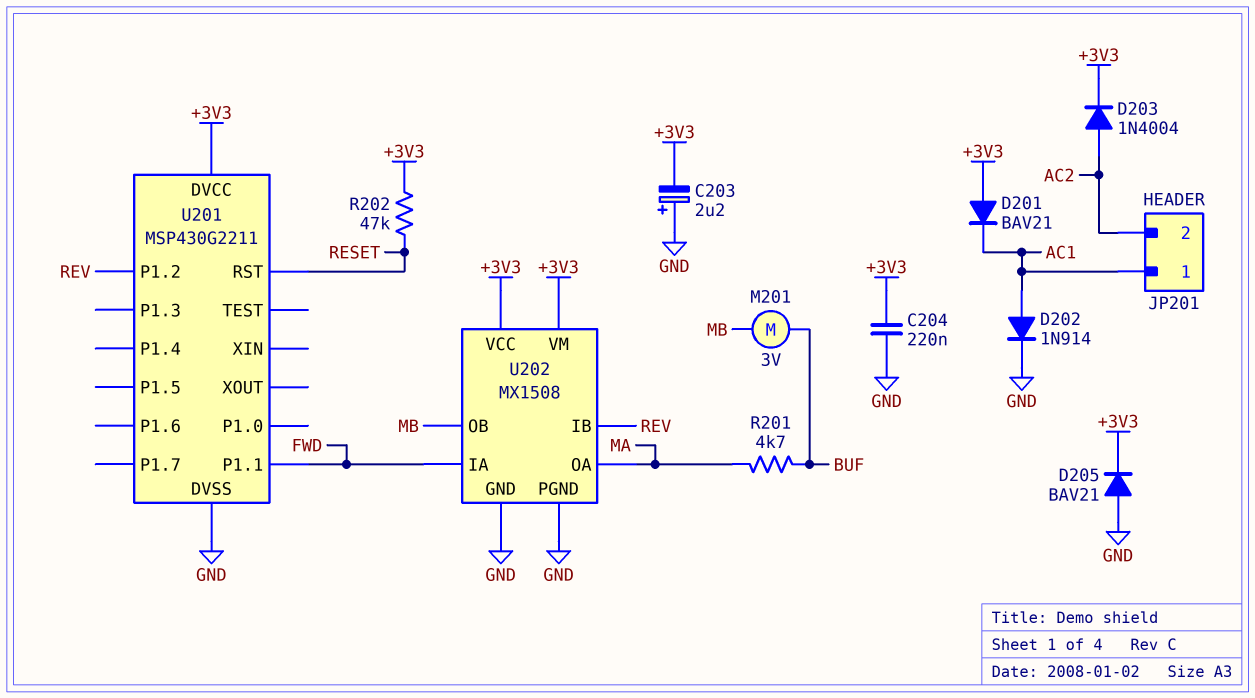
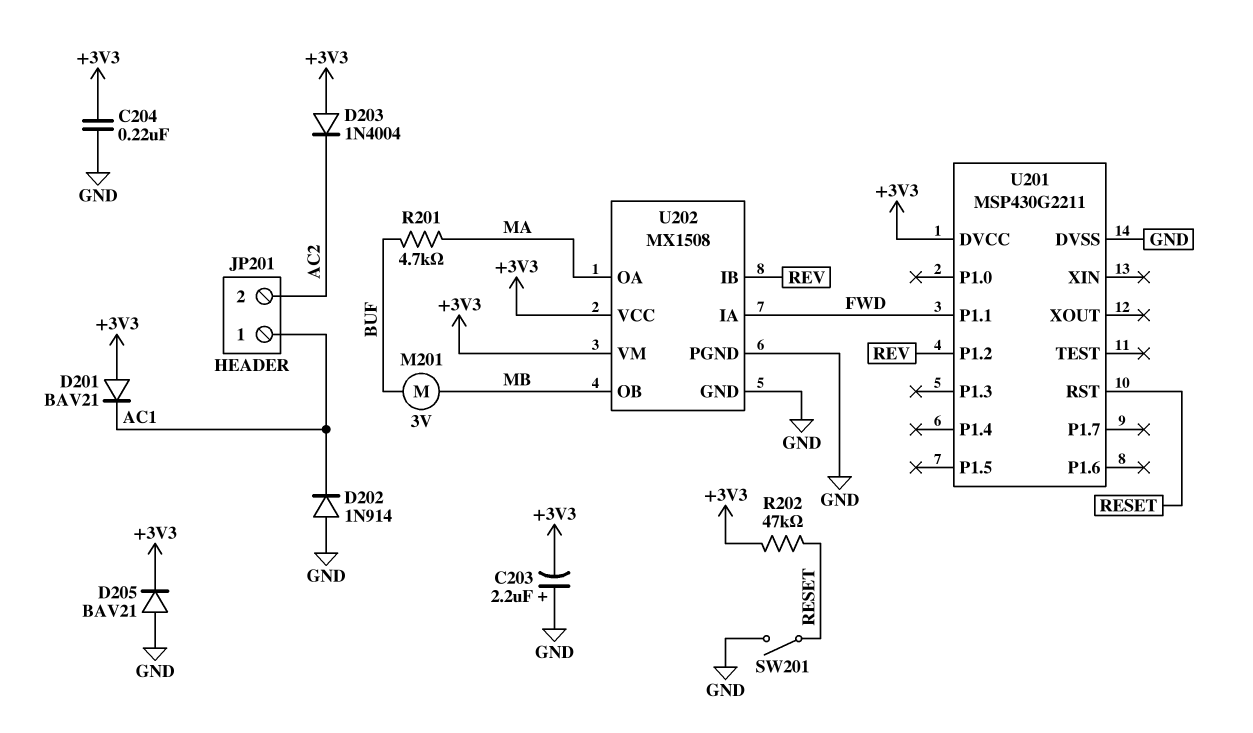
D202: diode 1N914 (A AC1, K GND) -> diode 1N914 (A GND, K AC1)
D203: diode 1N4004 (A AC2, K +3V3) -> diode 1N4004 (A +3V3, K AC2)
SW201: none -> switch (GND, RESET)

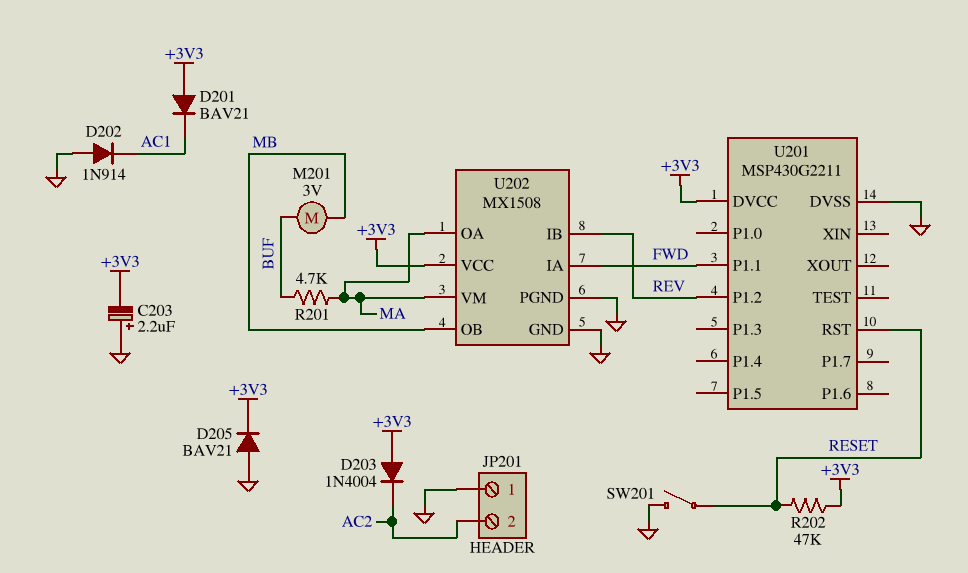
C204: 220nF (+3V3, GND) -> none
JP201 pin 1: AC1 -> GND
U202 pin VM: +3V3 -> MA

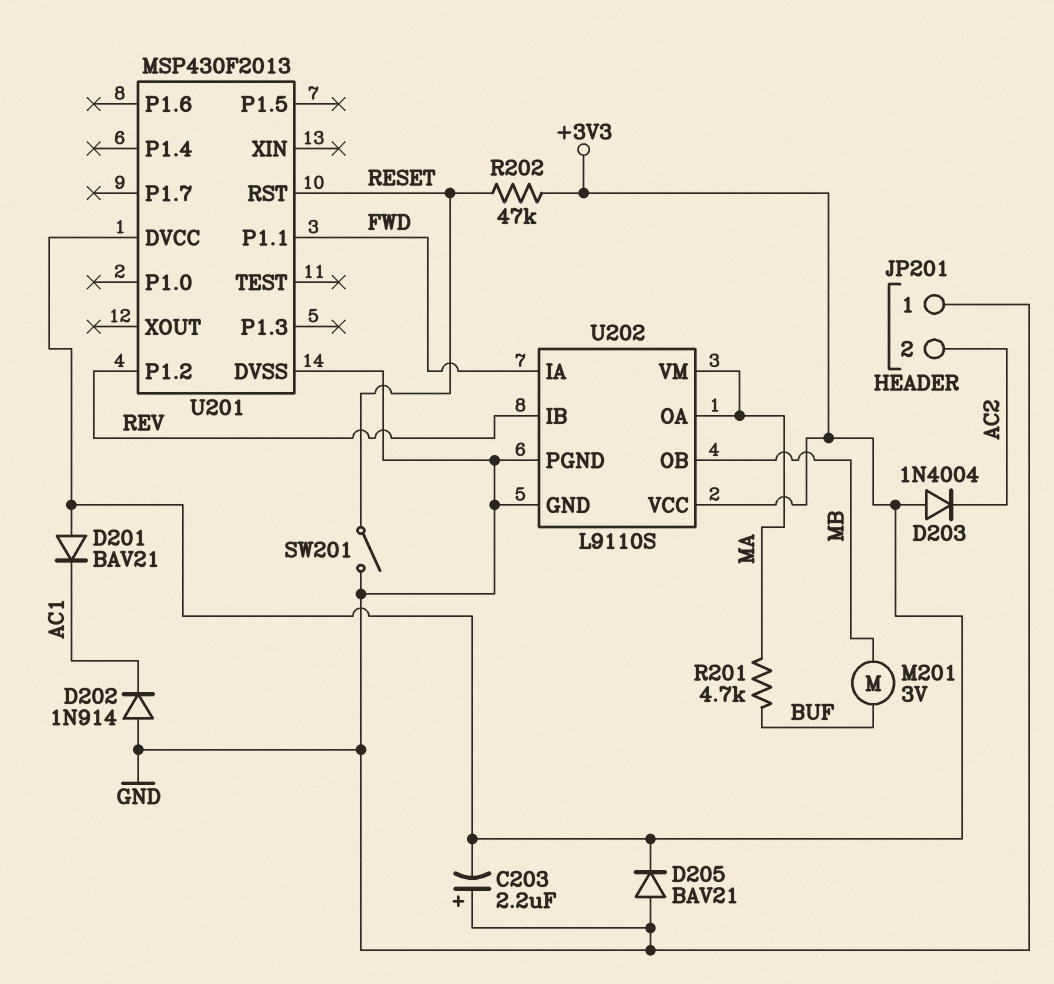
U201: MSP430G2211 -> MSP430F2013
U202: MX1508 -> L9110S

